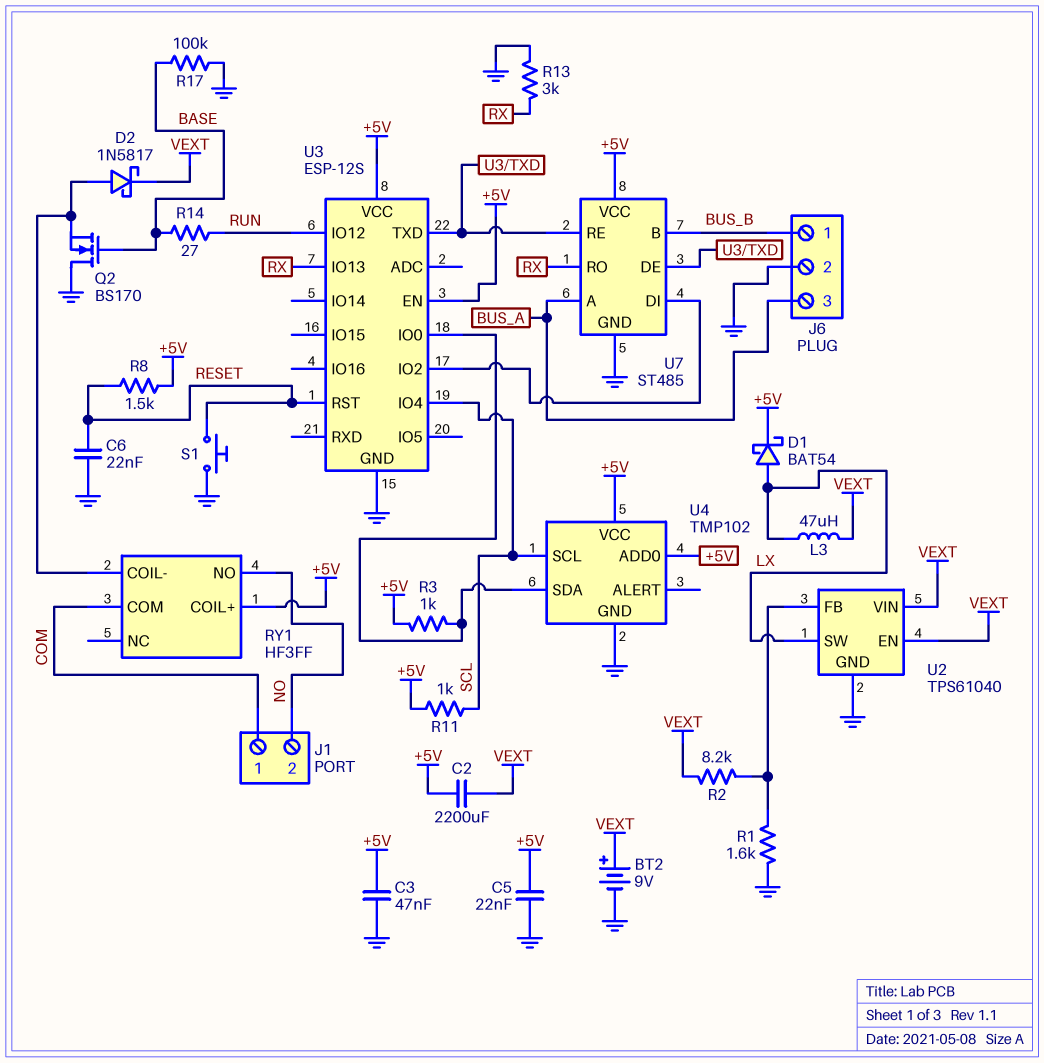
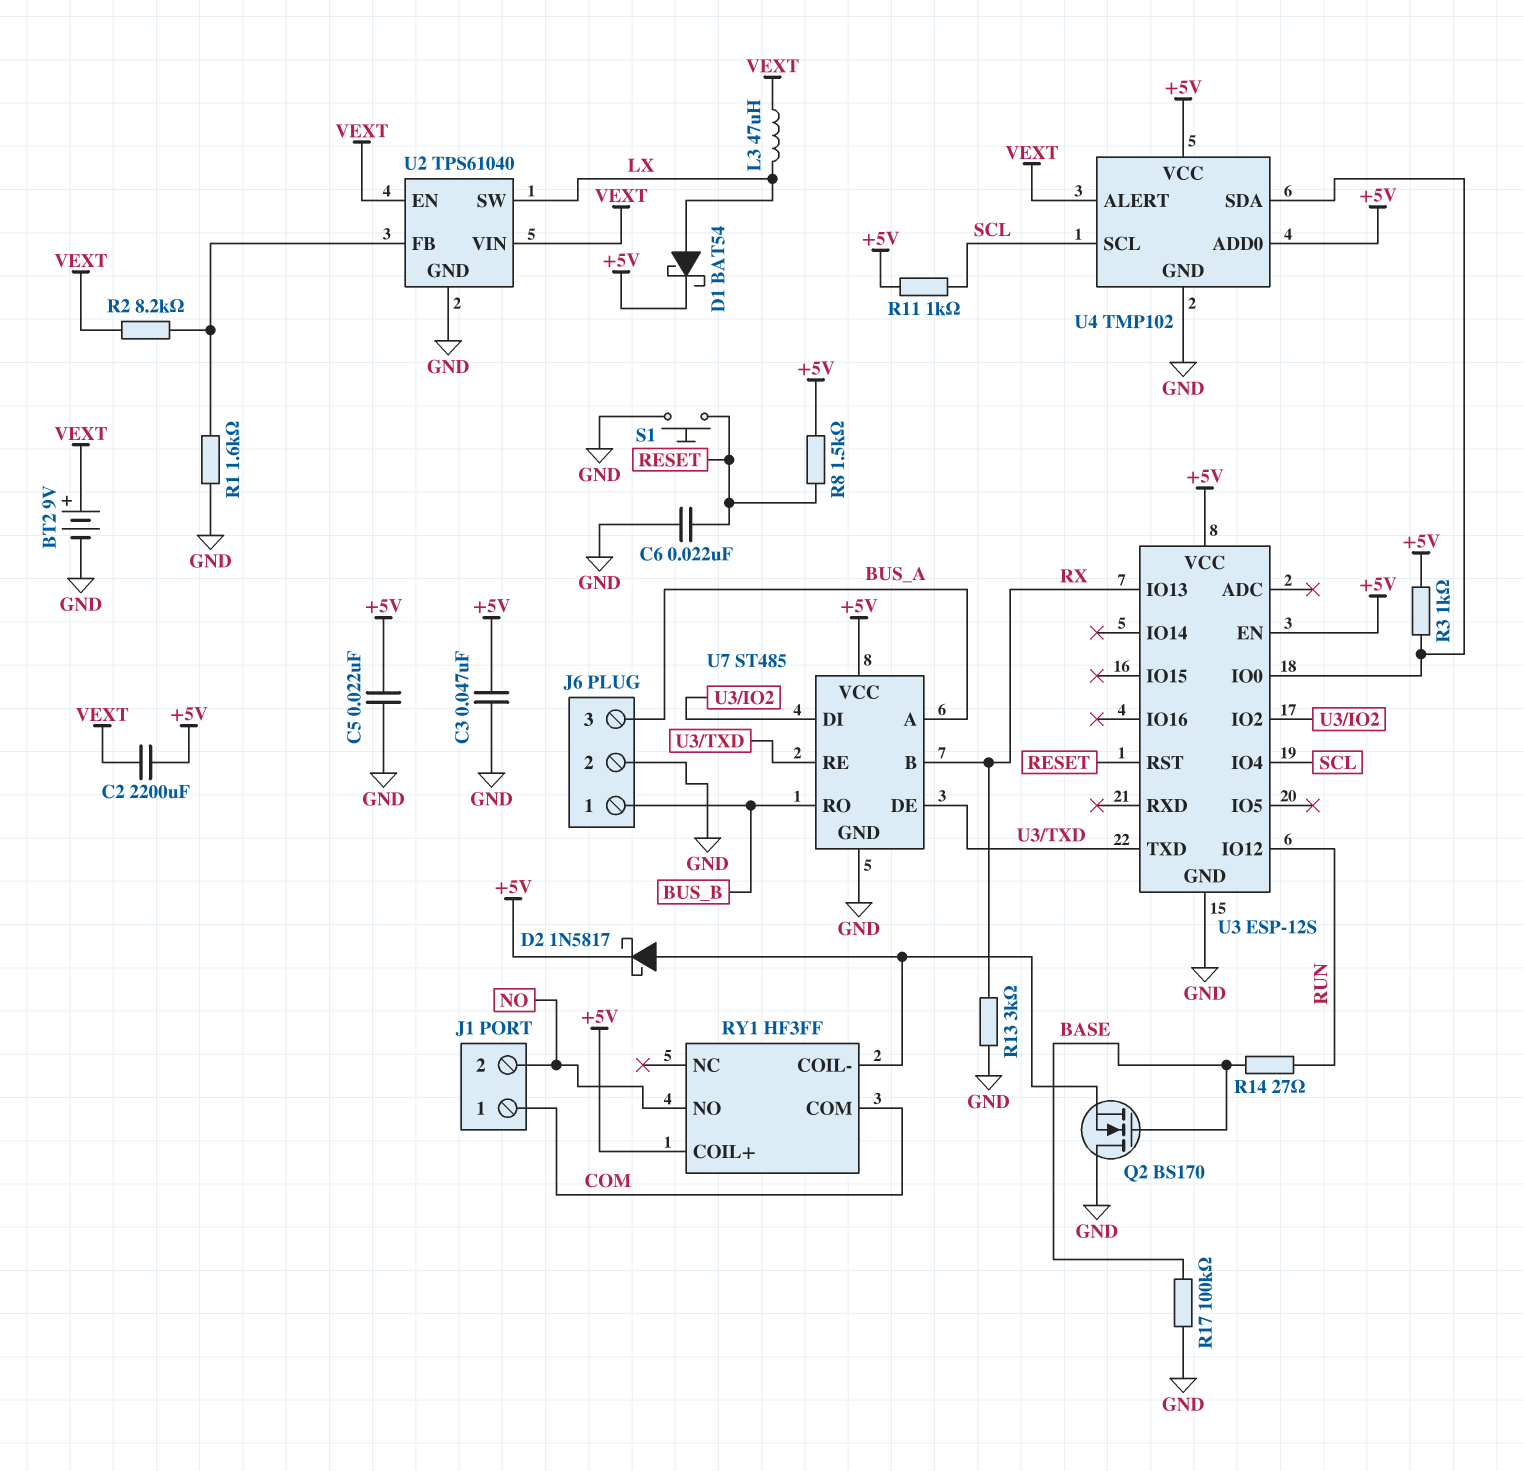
D2: schottky 1N5817 (A RY1/COIL-, K VEXT) -> schottky 1N5817 (A RY1/COIL-, K +5V)
U4 pin ALERT: none -> VEXT
U7 pin B: BUS_B -> RX
U7 pin RO: RX -> BUS_B

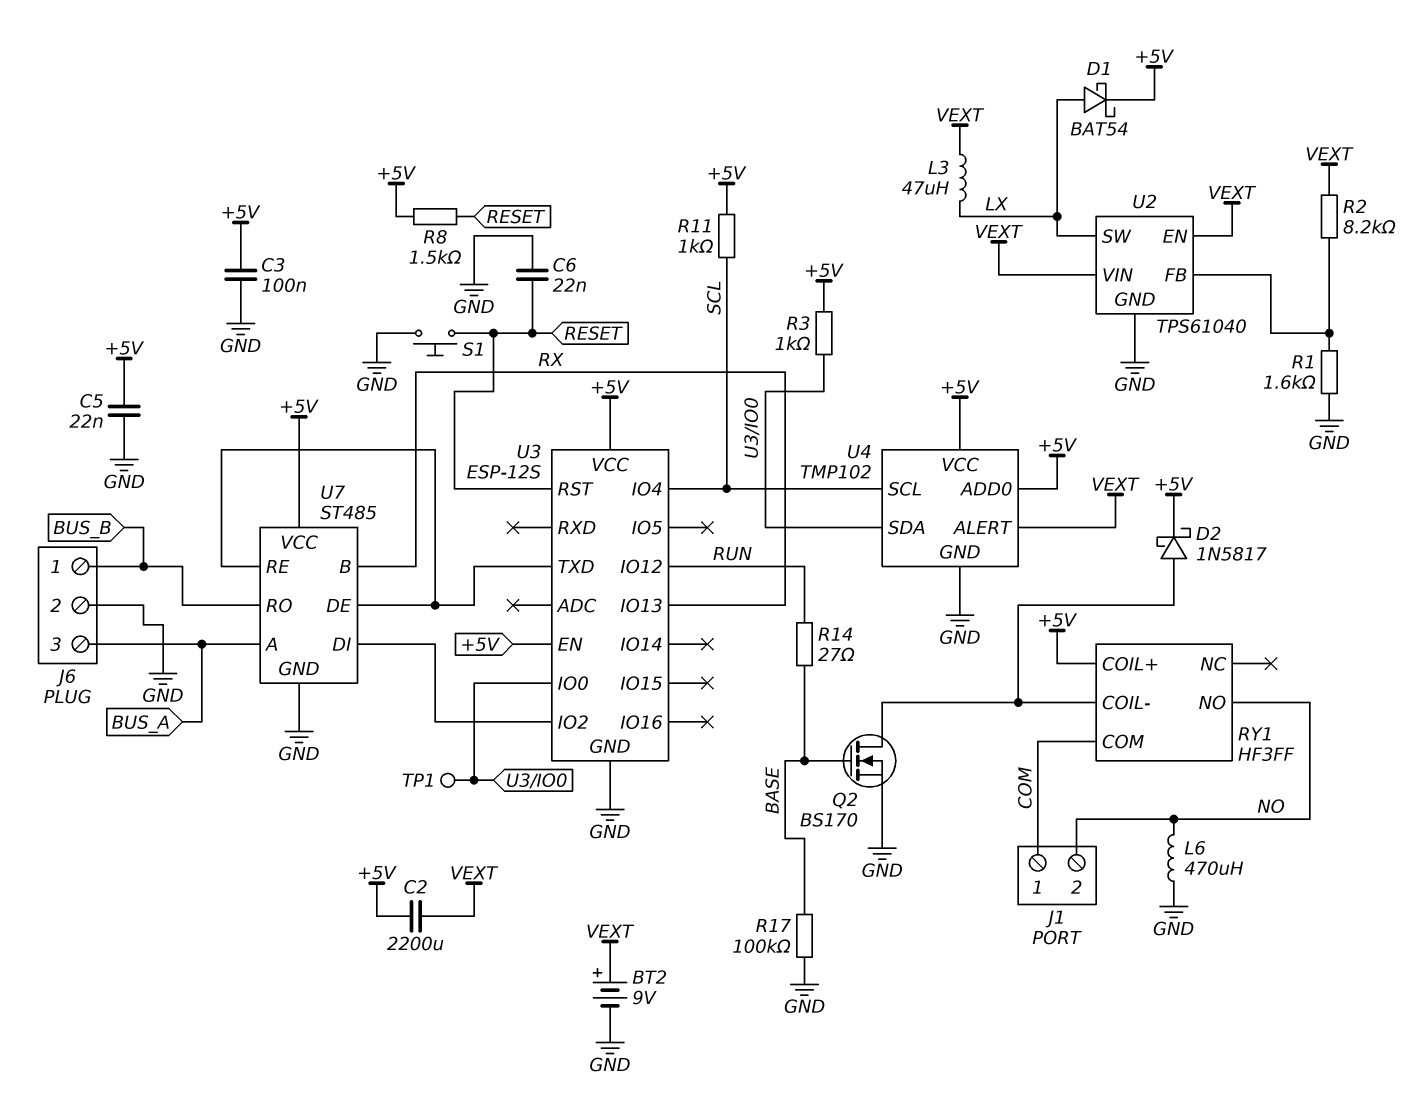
C3: 47nF (+5V, GND) -> 100nF (+5V, GND)
L6: none -> 470uH (GND, NO)
Q2: NMOS BS170 (G BASE, D GND, S RY1/COIL-) -> NMOS BS170 (G BASE, D RY1/COIL-, S GND)
R13: 3k (GND, RX) -> none
TP1: none -> test point (U3/IO0)

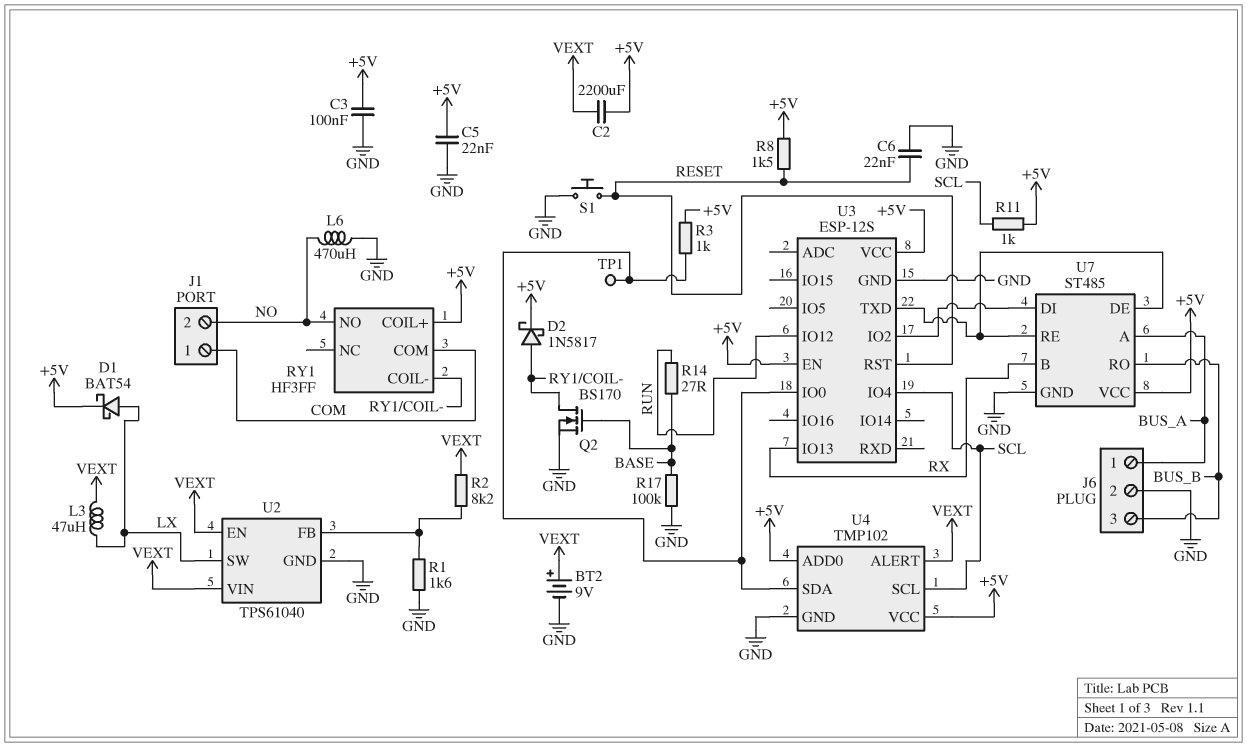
J6 pin 1: BUS_B -> BUS_A
J6 pin 3: BUS_A -> BUS_B

